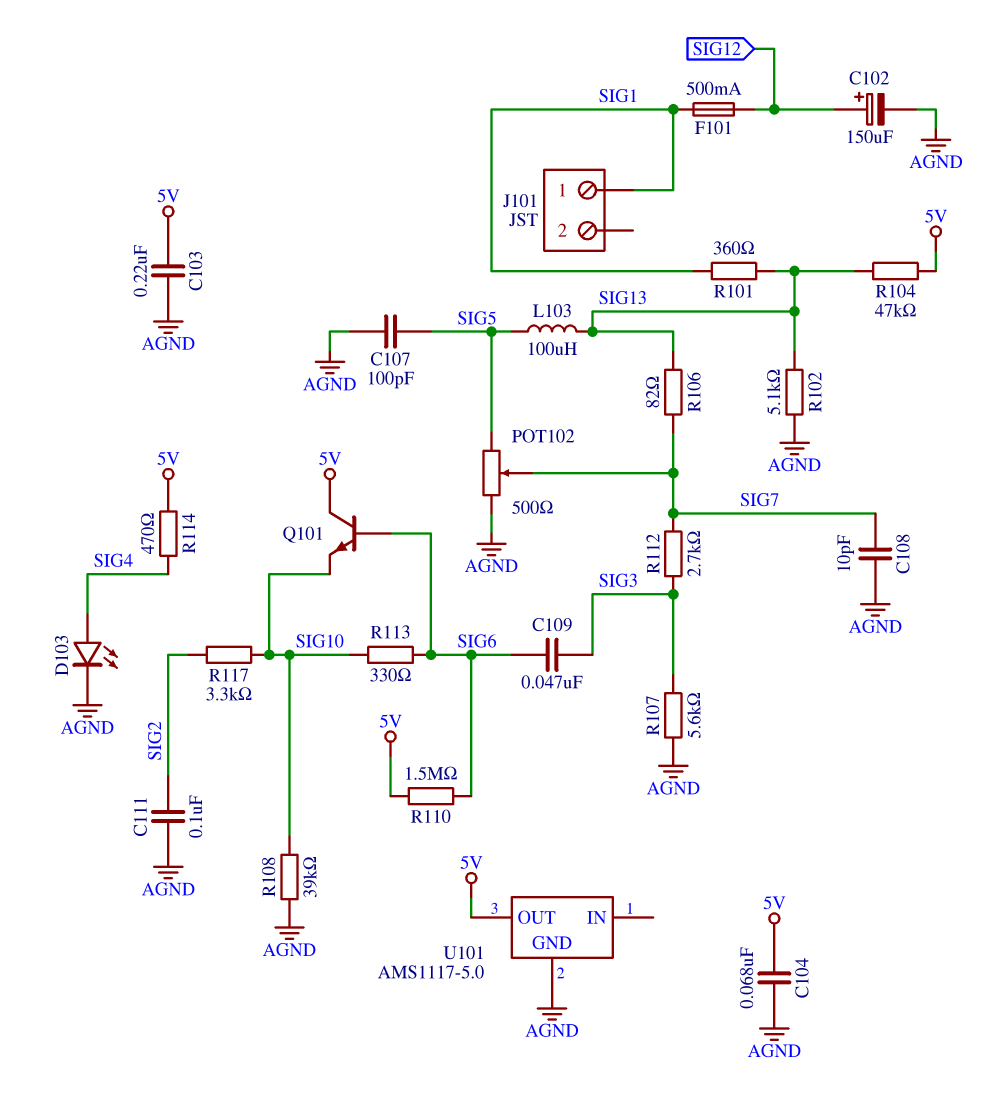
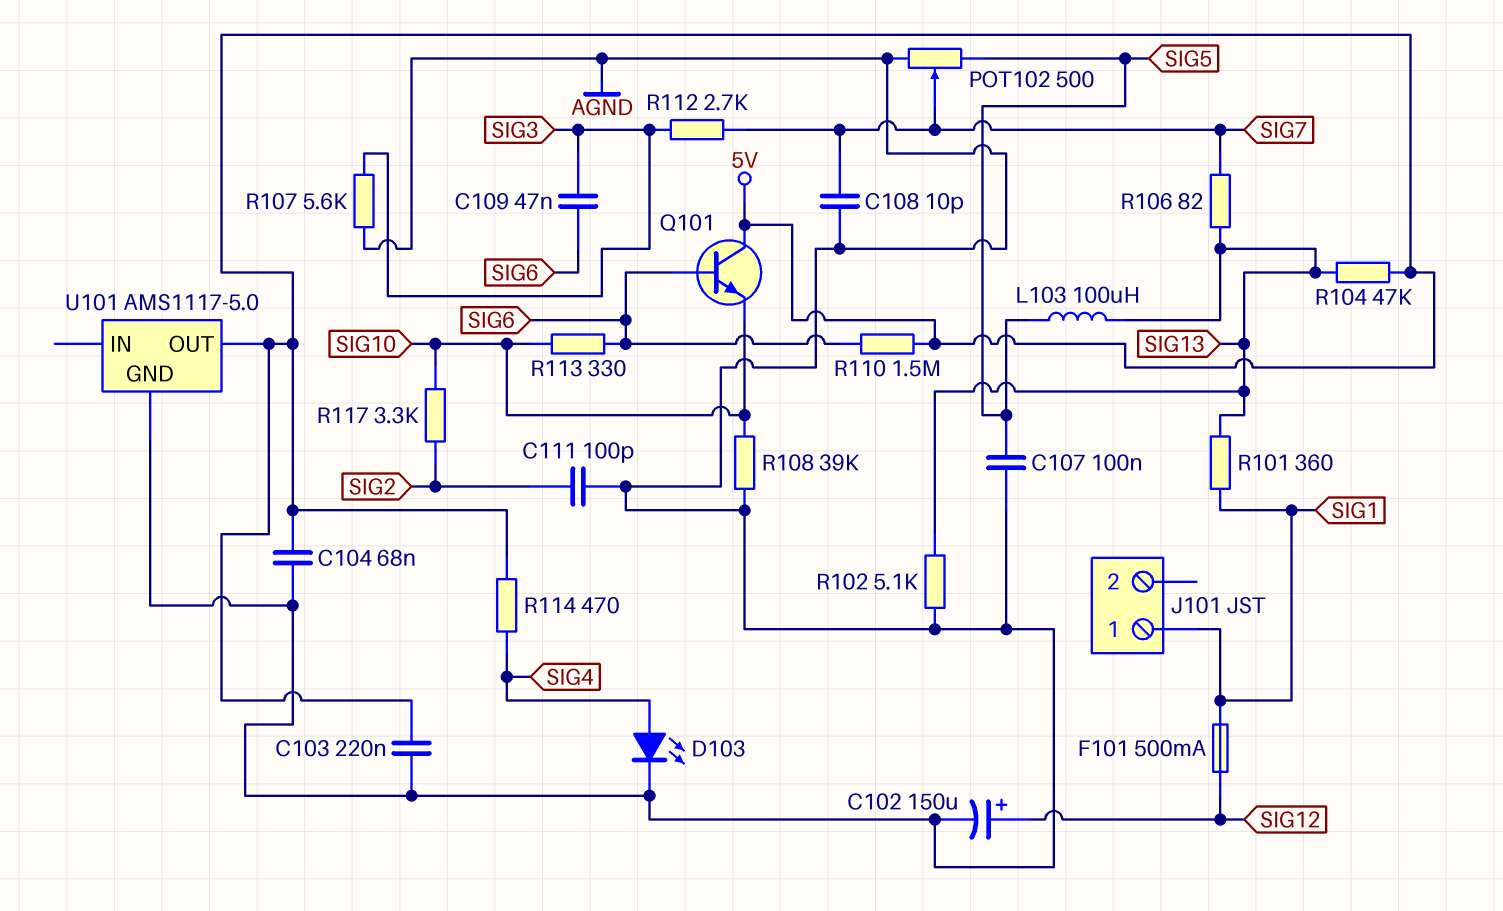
C107: 100pF (AGND, SIG5) -> 100nF (AGND, SIG5)
C111: 100nF (AGND, SIG2) -> 100pF (AGND, SIG2)

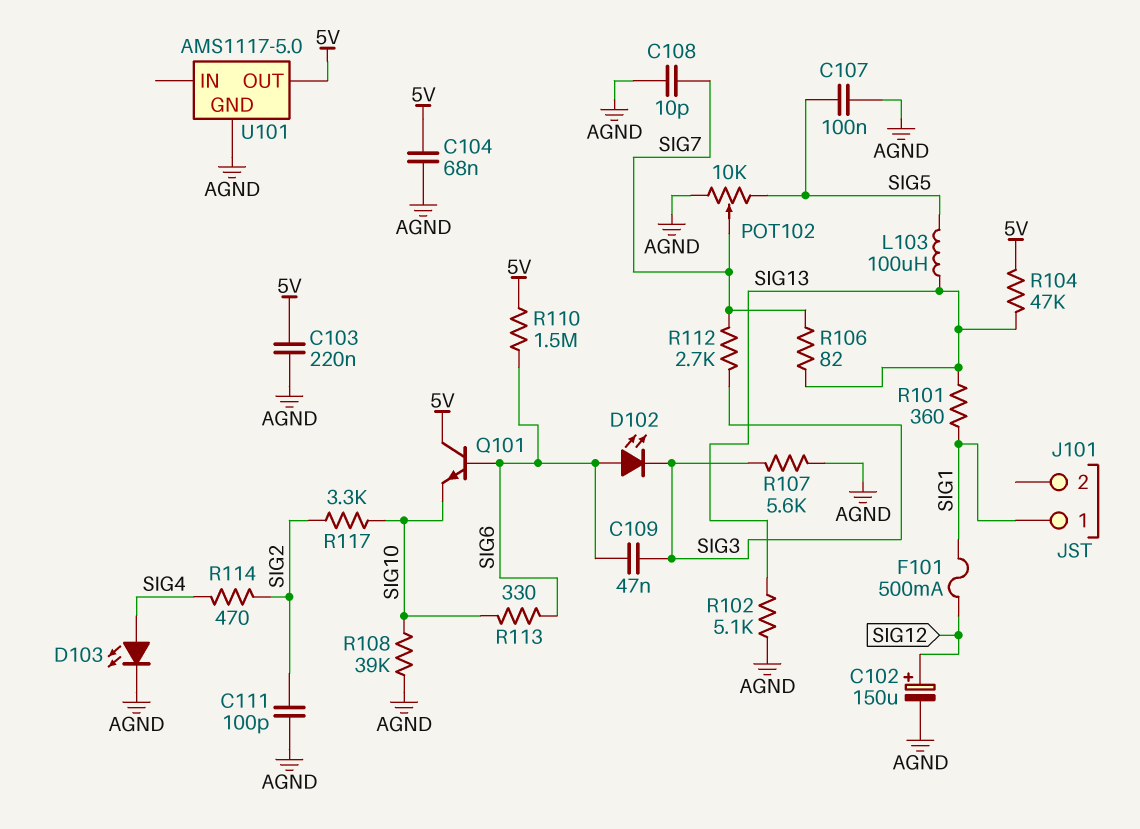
D102: none -> LED (A SIG6, K SIG3)
POT102: 500 (AGND, SIG5, wiper SIG7) -> 10k (AGND, SIG5, wiper SIG7)
R114: 470 (5V, SIG4) -> 470 (SIG2, SIG4)

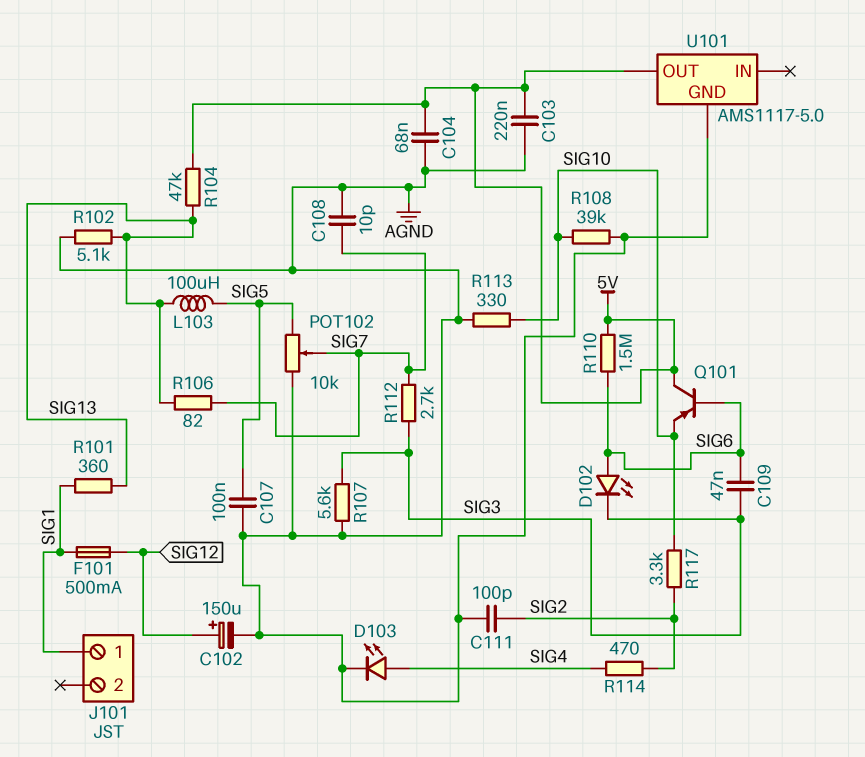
Q101: NPN (B SIG6, C 5V, E SIG10) -> PNP (B SIG6, C 5V, E SIG10)
R113: 330 (SIG6, SIG10) -> 330 (AGND, SIG10)

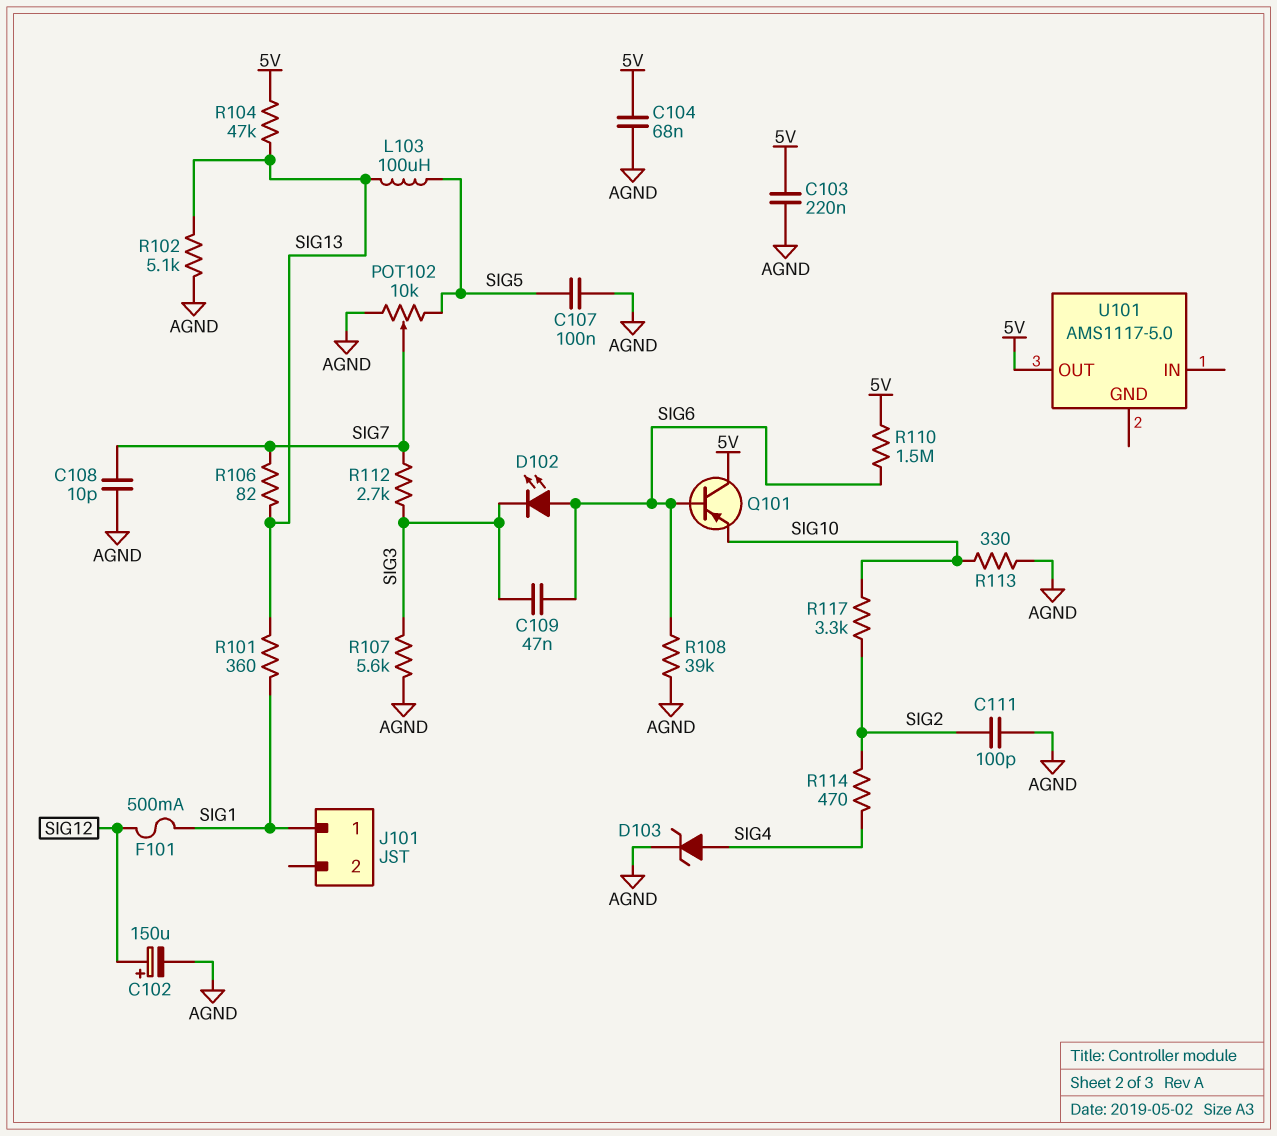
D103: LED (A SIG4, K AGND) -> zener (A SIG4, K AGND)
R108: 39k (AGND, SIG10) -> 39k (AGND, SIG6)
U101 pin GND: AGND -> none

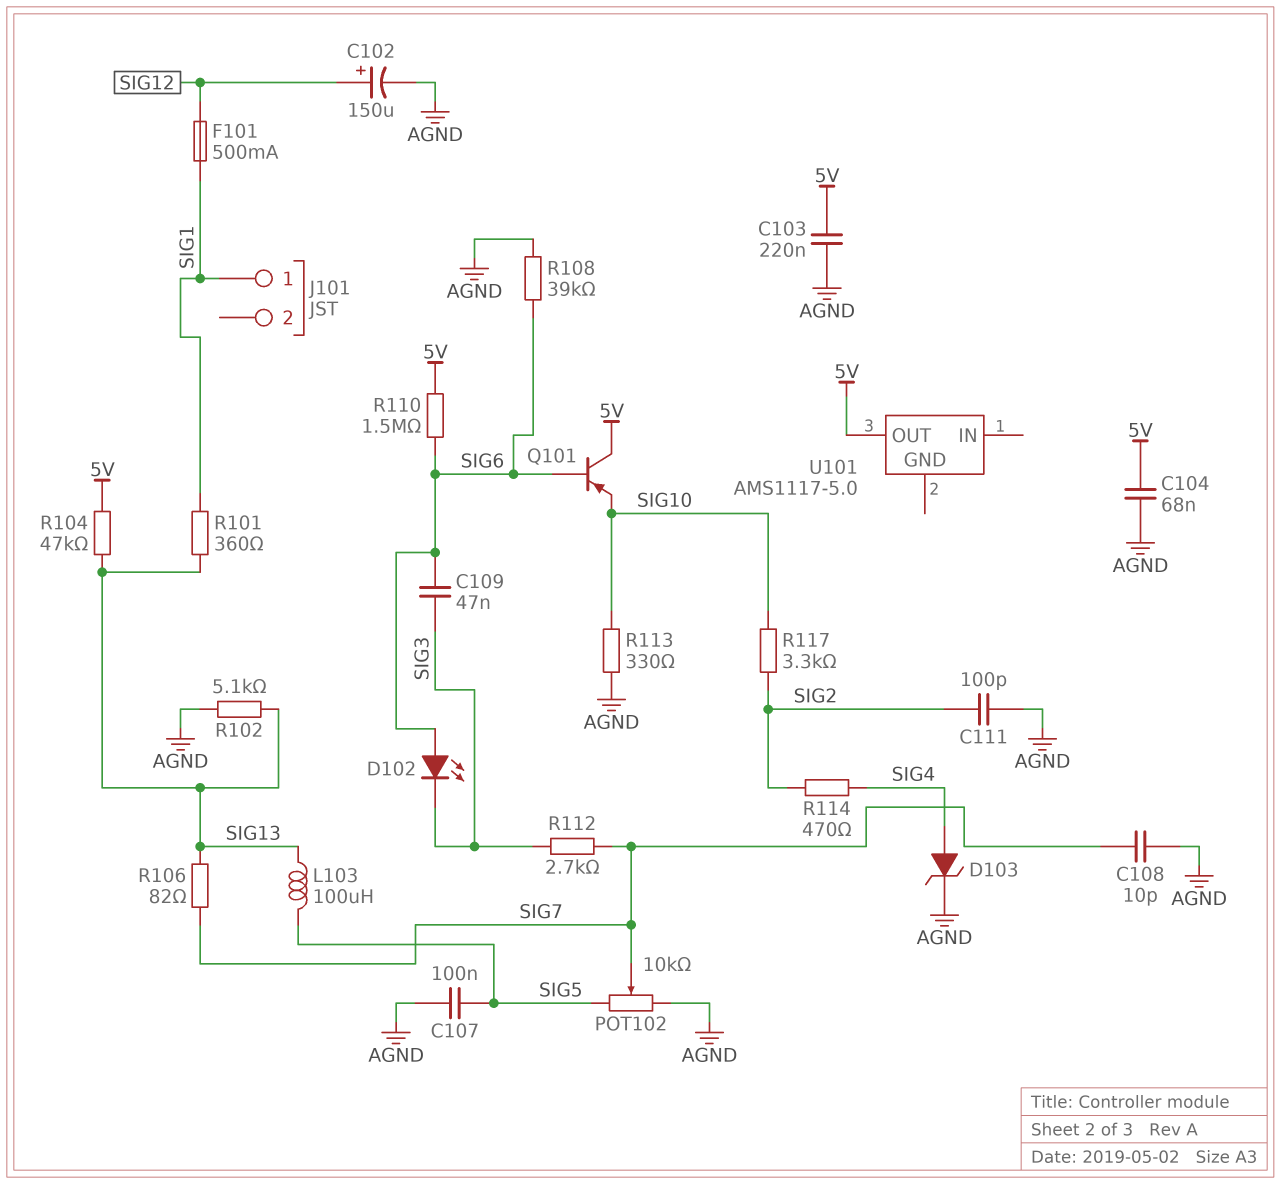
R107: 5.6k (AGND, SIG3) -> none

